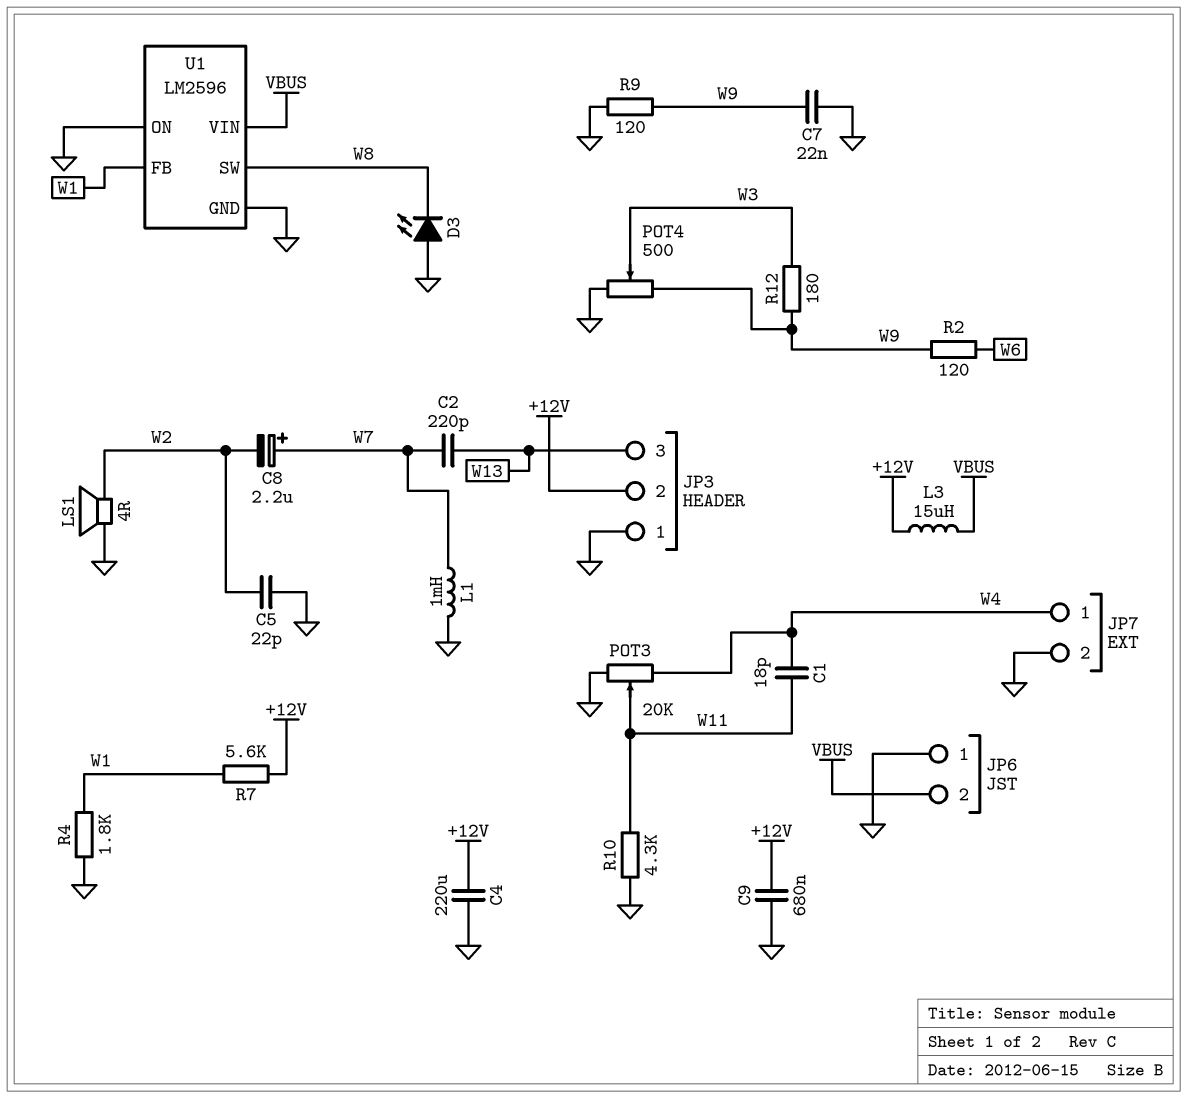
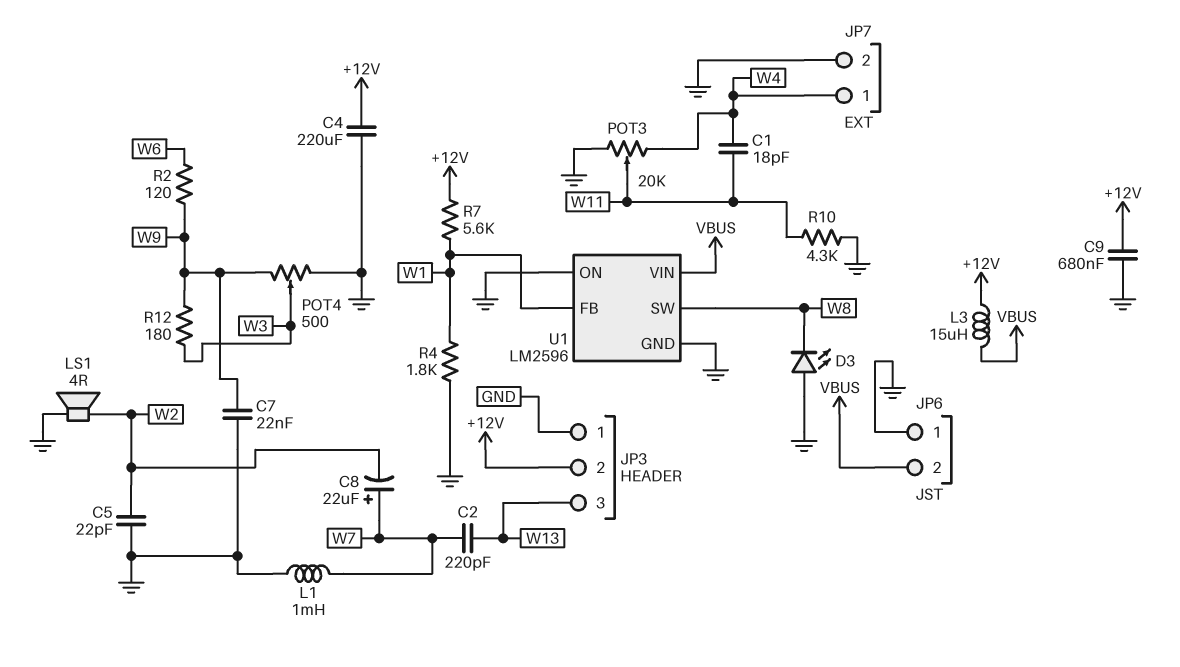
C8: 2.2uF (plus W7, minus W2) -> 22uF (plus W7, minus W2)
R9: 120 (GND, W9) -> none

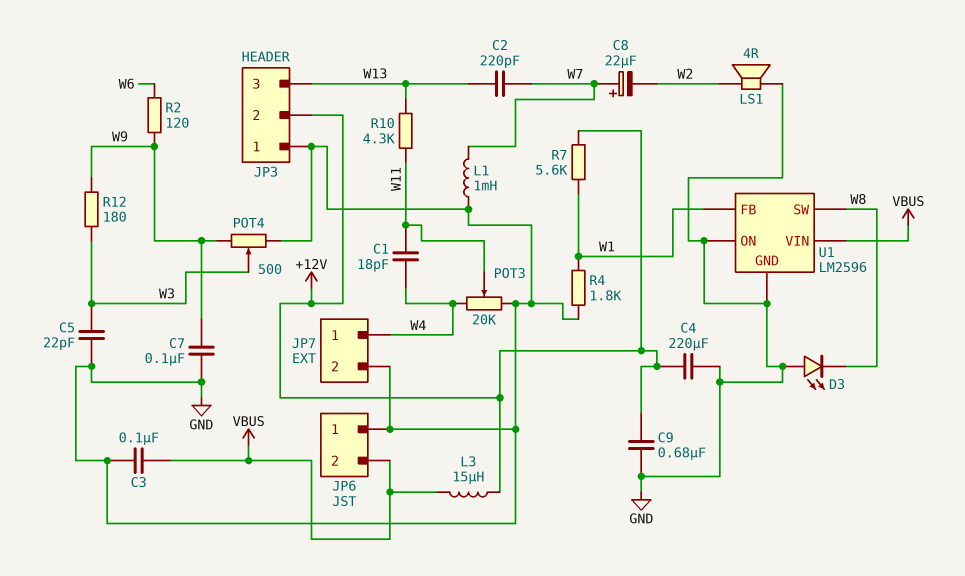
C3: none -> 100nF (GND, VBUS)
C5: 22pF (GND, W2) -> 22pF (GND, W3)
C7: 22nF (GND, W9) -> 100nF (GND, W9)
R10: 4.3k (GND, W11) -> 4.3k (W11, W13)

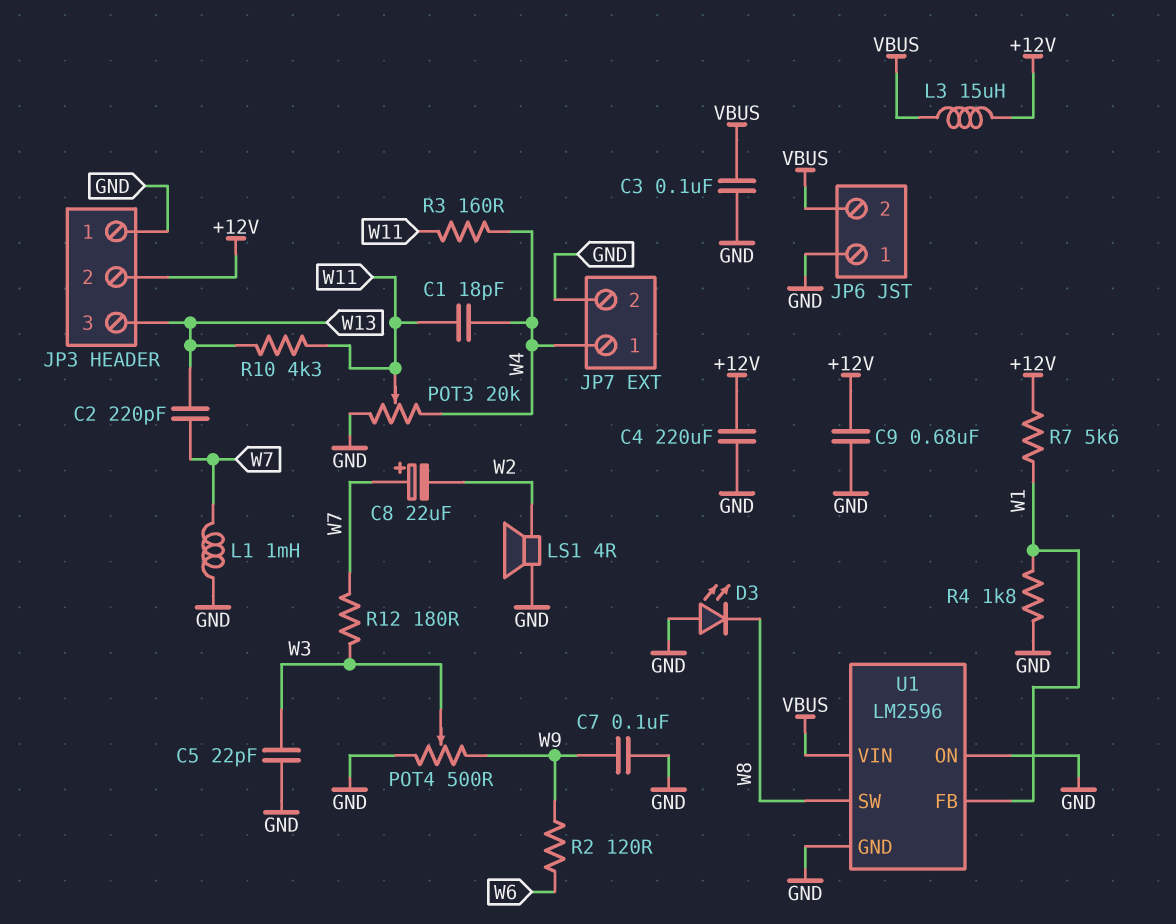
R3: none -> 160 (W4, W11)
R12: 180 (W3, W9) -> 180 (W3, W7)

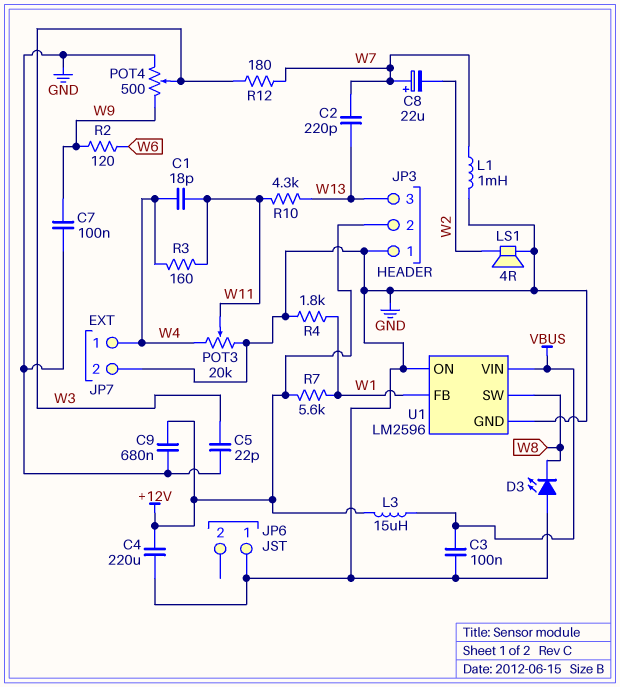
JP6 pin 2: VBUS -> none

